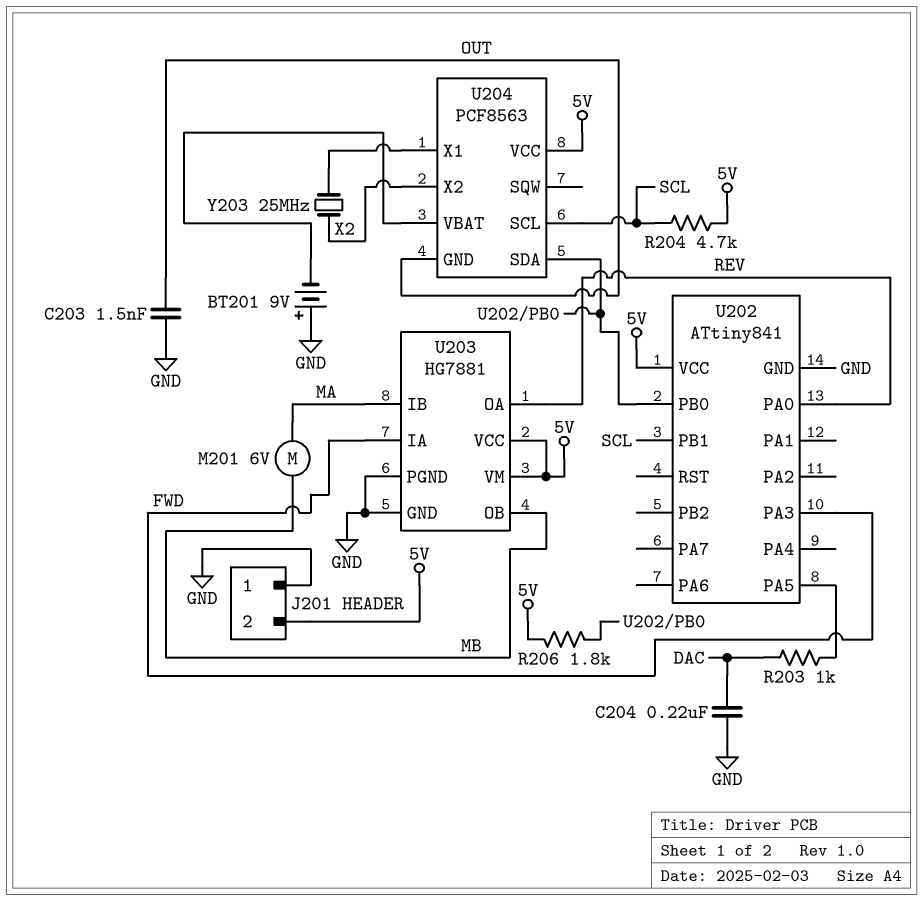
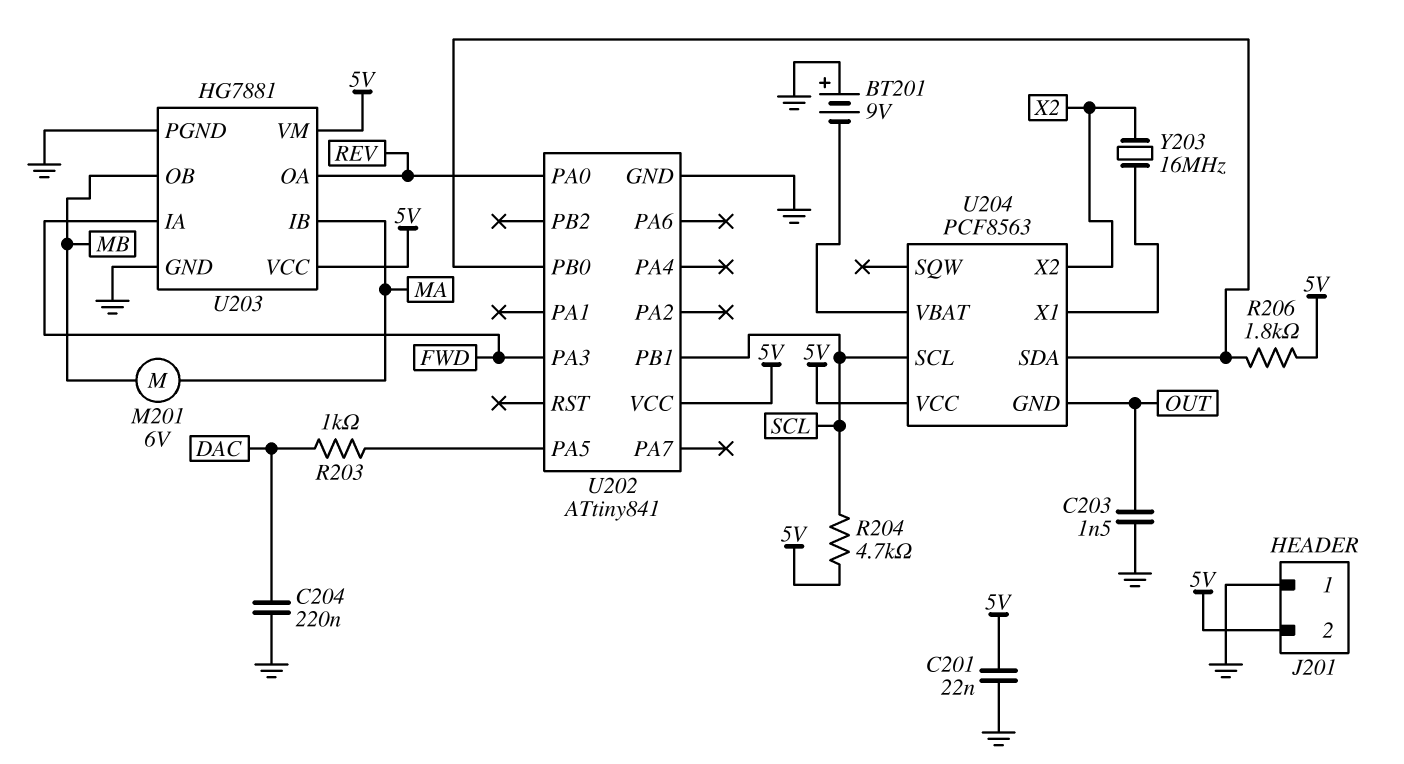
C201: none -> 22nF (5V, GND)
Y203: 25MHz (U204/X1, X2) -> 16MHz (U204/X1, X2)

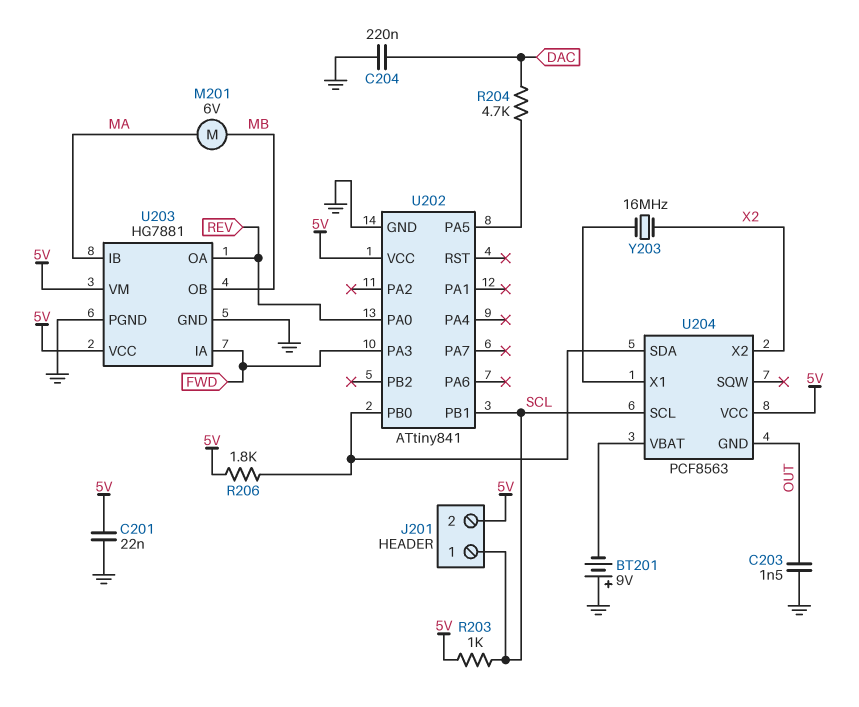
J201 pin 1: GND -> SCL
R203: 1k (DAC, U202/PA5) -> 1k (5V, SCL)
R204: 4.7k (5V, SCL) -> 4.7k (DAC, U202/PA5)

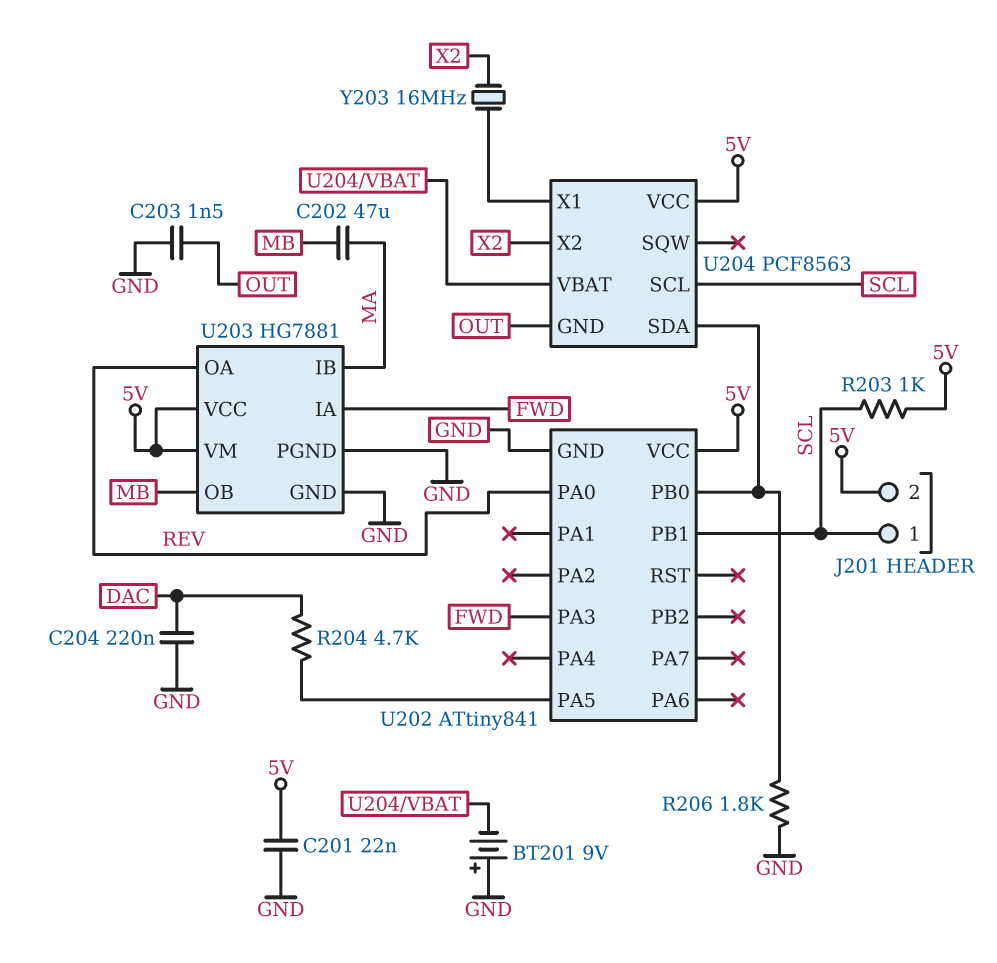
C202: none -> 47uF (MA, MB)
M201: motor 6V (MA, MB) -> none
R206: 1.8k (5V, U202/PB0) -> 1.8k (GND, U202/PB0)

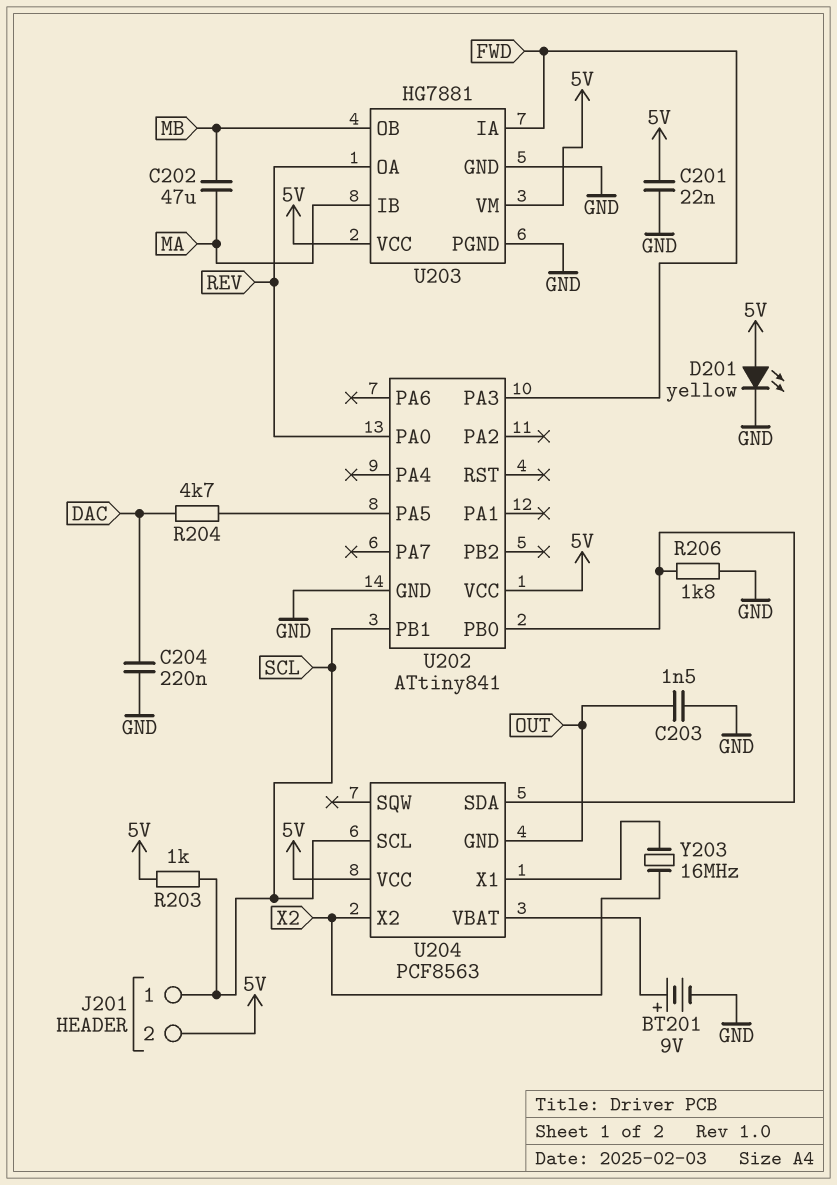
BT201: 9V (plus GND, minus U204/VBAT) -> 9V (plus U204/VBAT, minus GND)
D201: none -> LED yellow (A 5V, K GND)

